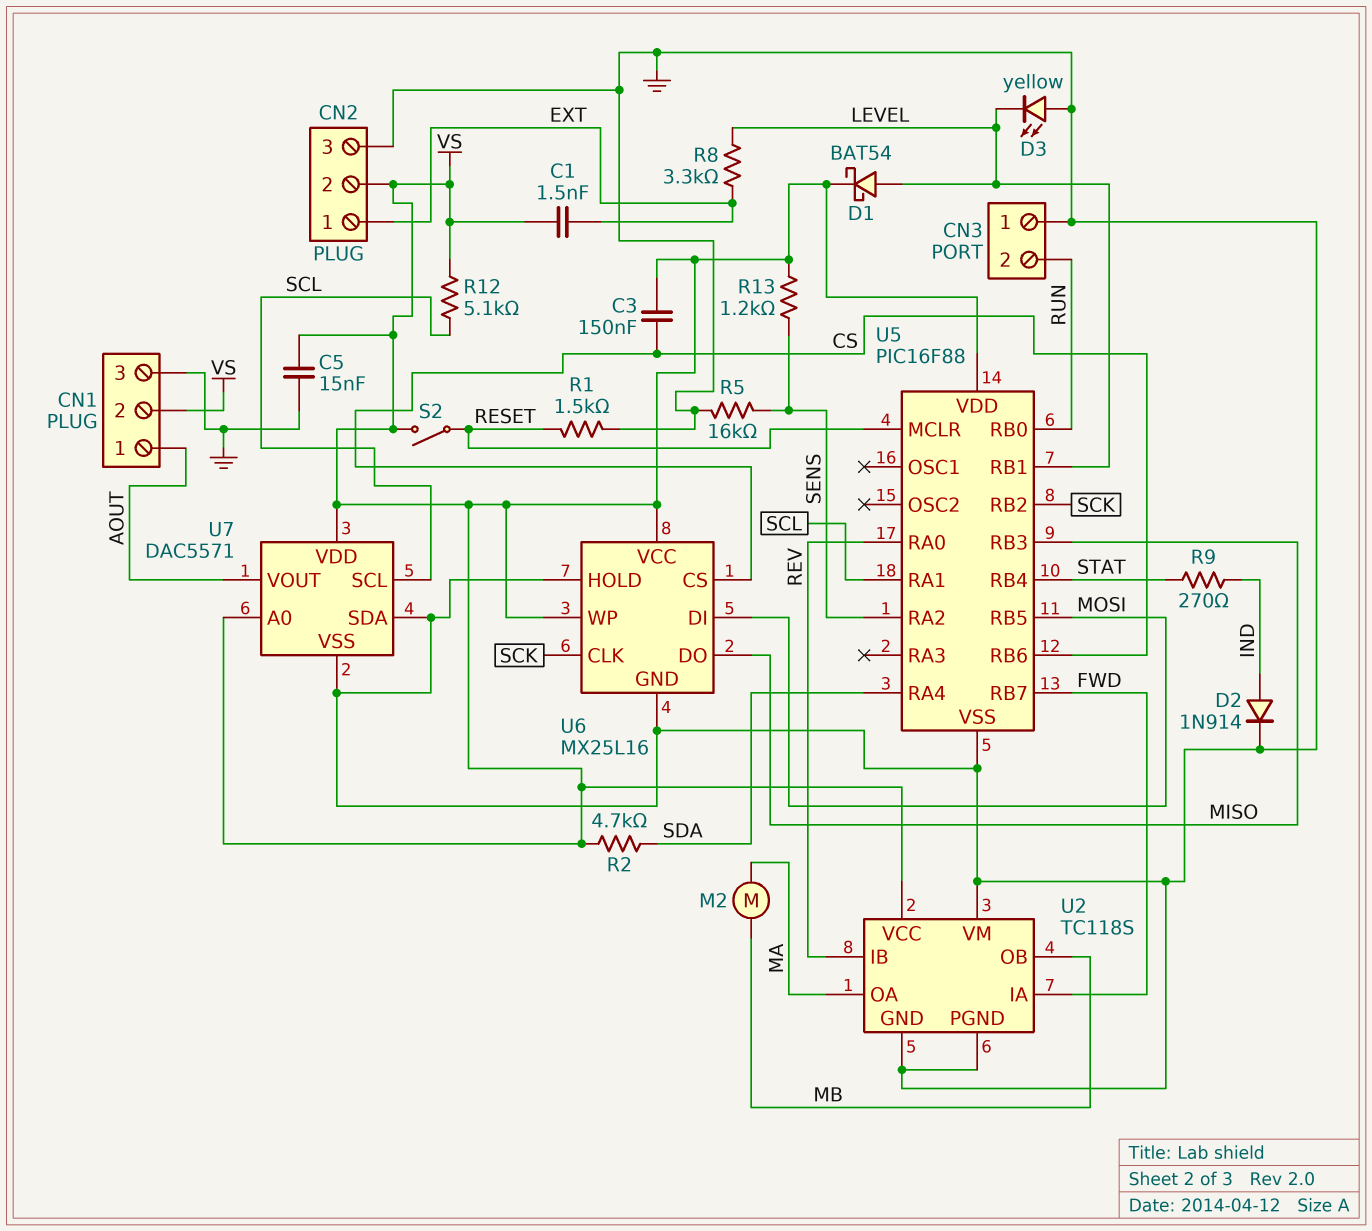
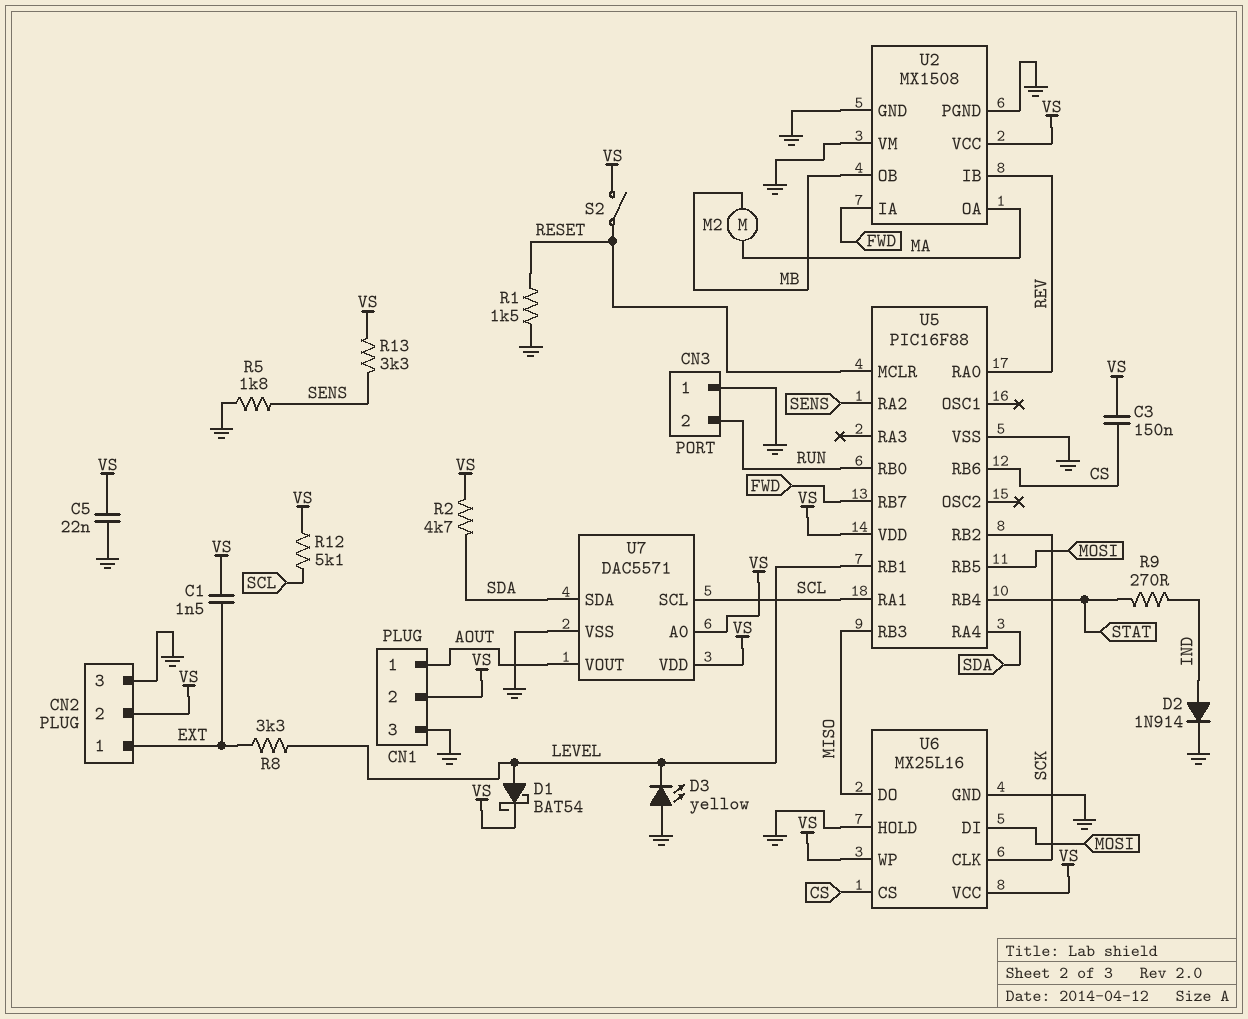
C5: 15nF (GND, VS) -> 22nF (GND, VS)
R5: 16k (GND, SENS) -> 1.8k (GND, SENS)
R13: 1.2k (SENS, VS) -> 3.3k (SENS, VS)
U2: TC118S -> MX1508
U7 pin SDA: GND -> SDA

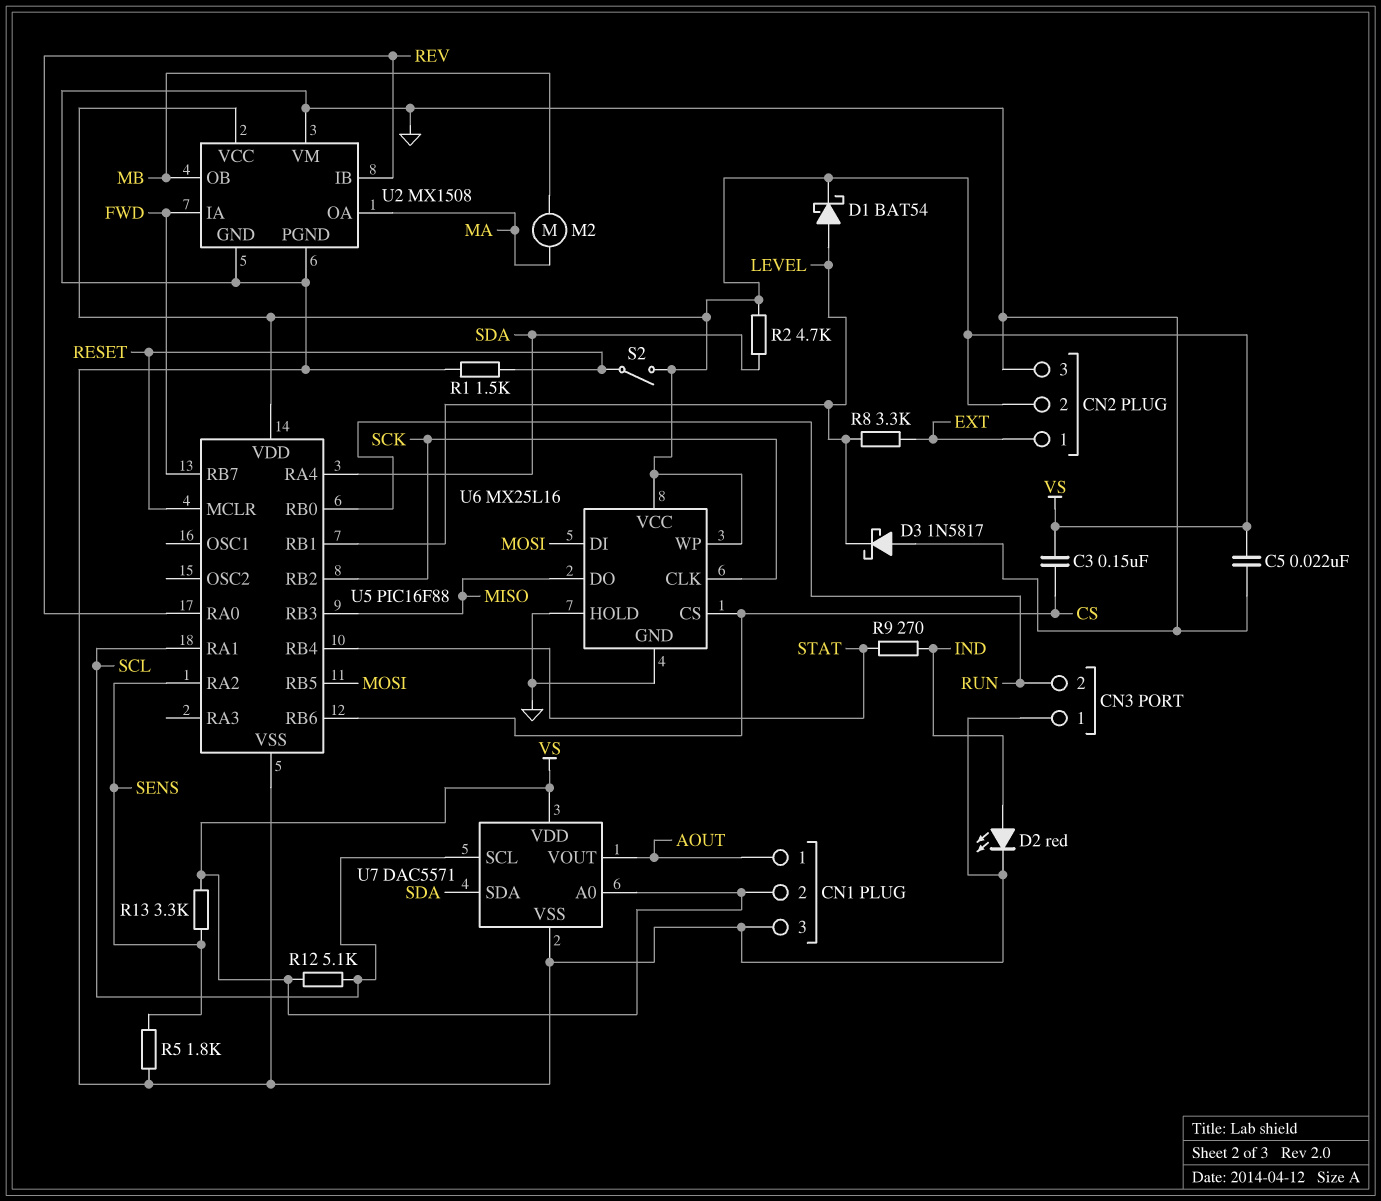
C1: 1.5nF (EXT, VS) -> none
D2: diode 1N914 (A IND, K GND) -> LED red (A IND, K GND)
D3: LED yellow (A GND, K LEVEL) -> schottky 1N5817 (A GND, K LEVEL)

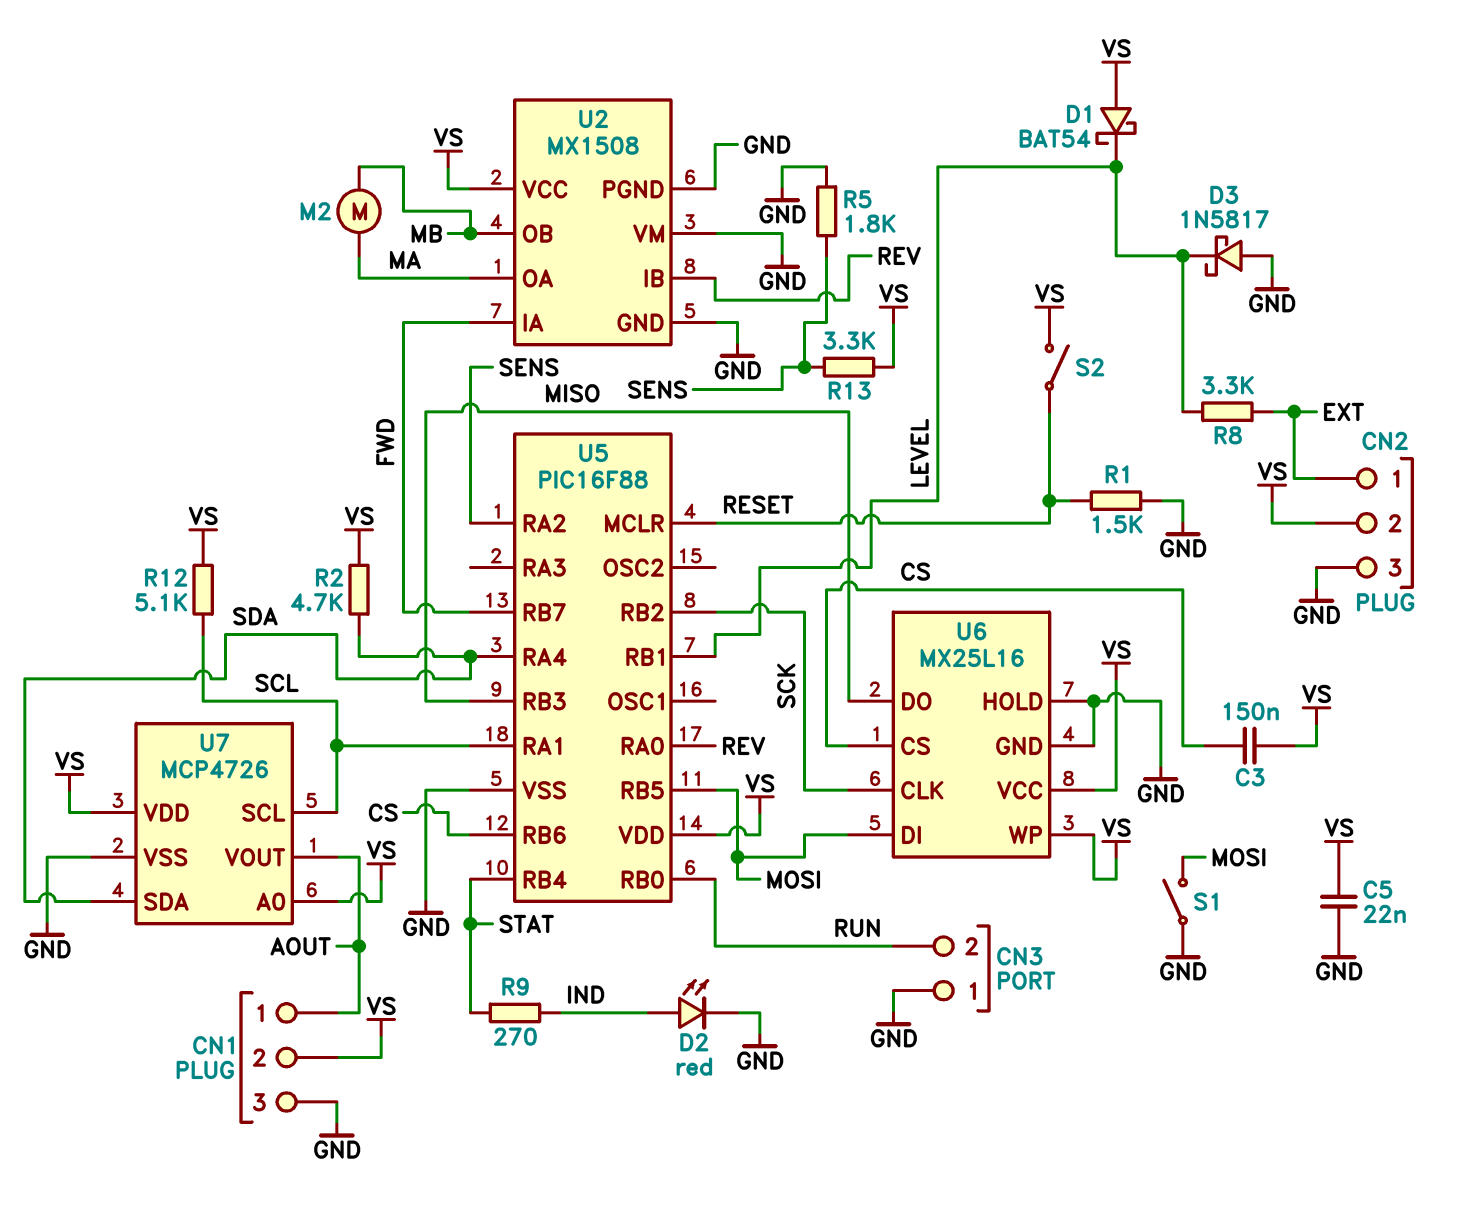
D1: schottky BAT54 (A LEVEL, K VS) -> schottky BAT54 (A VS, K LEVEL)
S1: none -> switch (GND, MOSI)
U7: DAC5571 -> MCP4726

